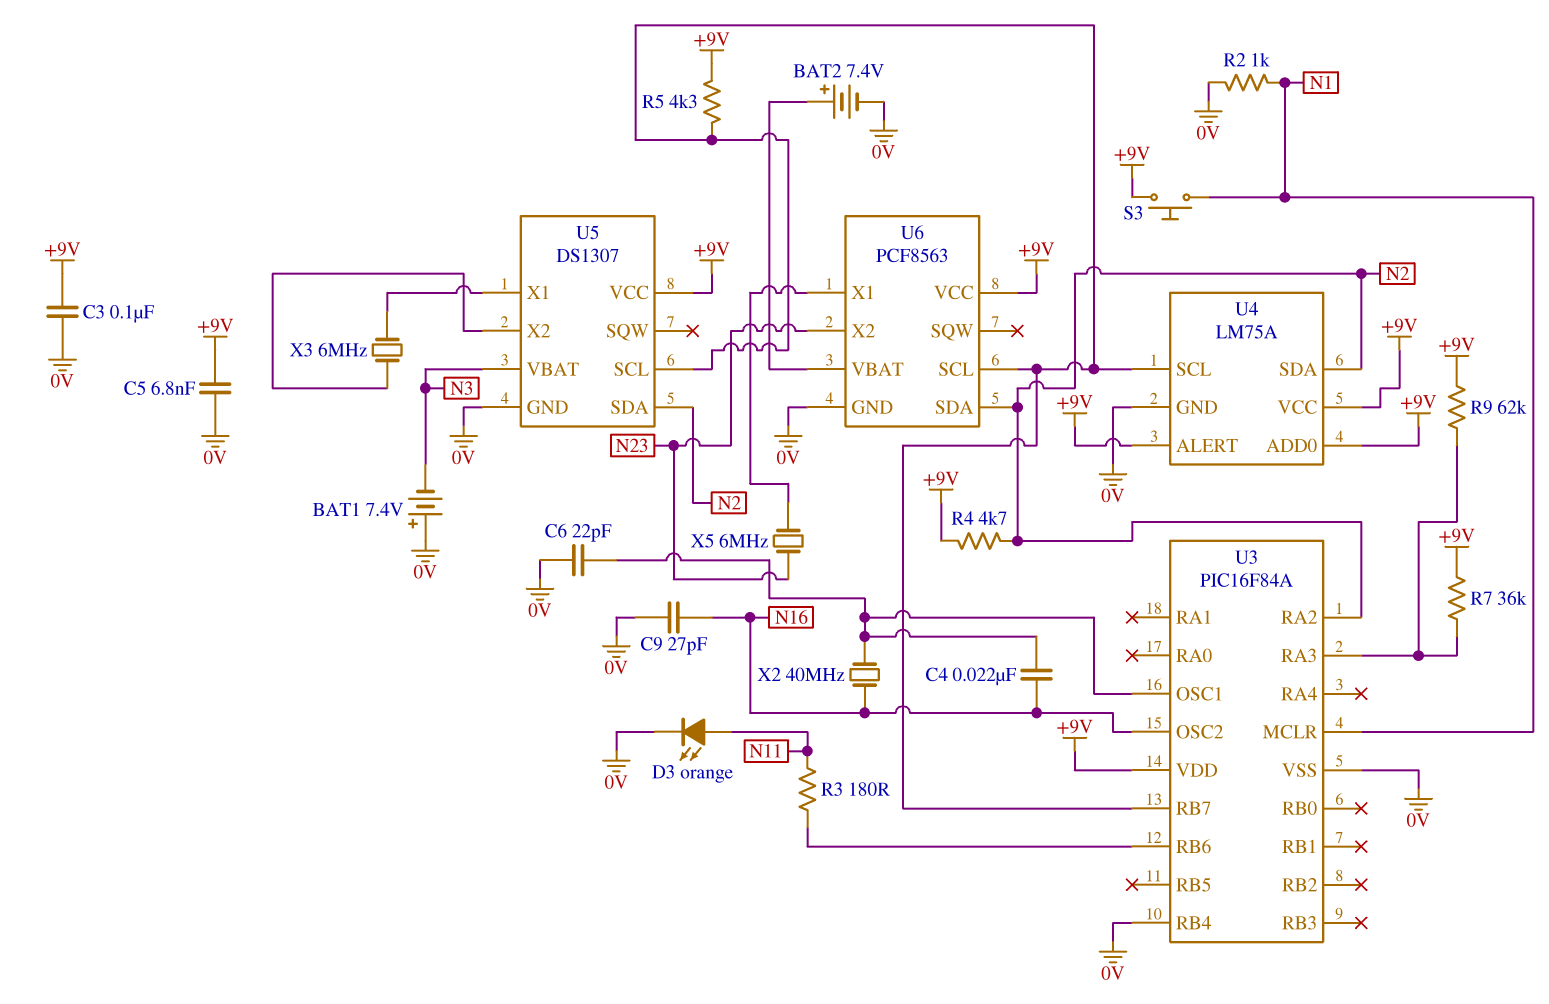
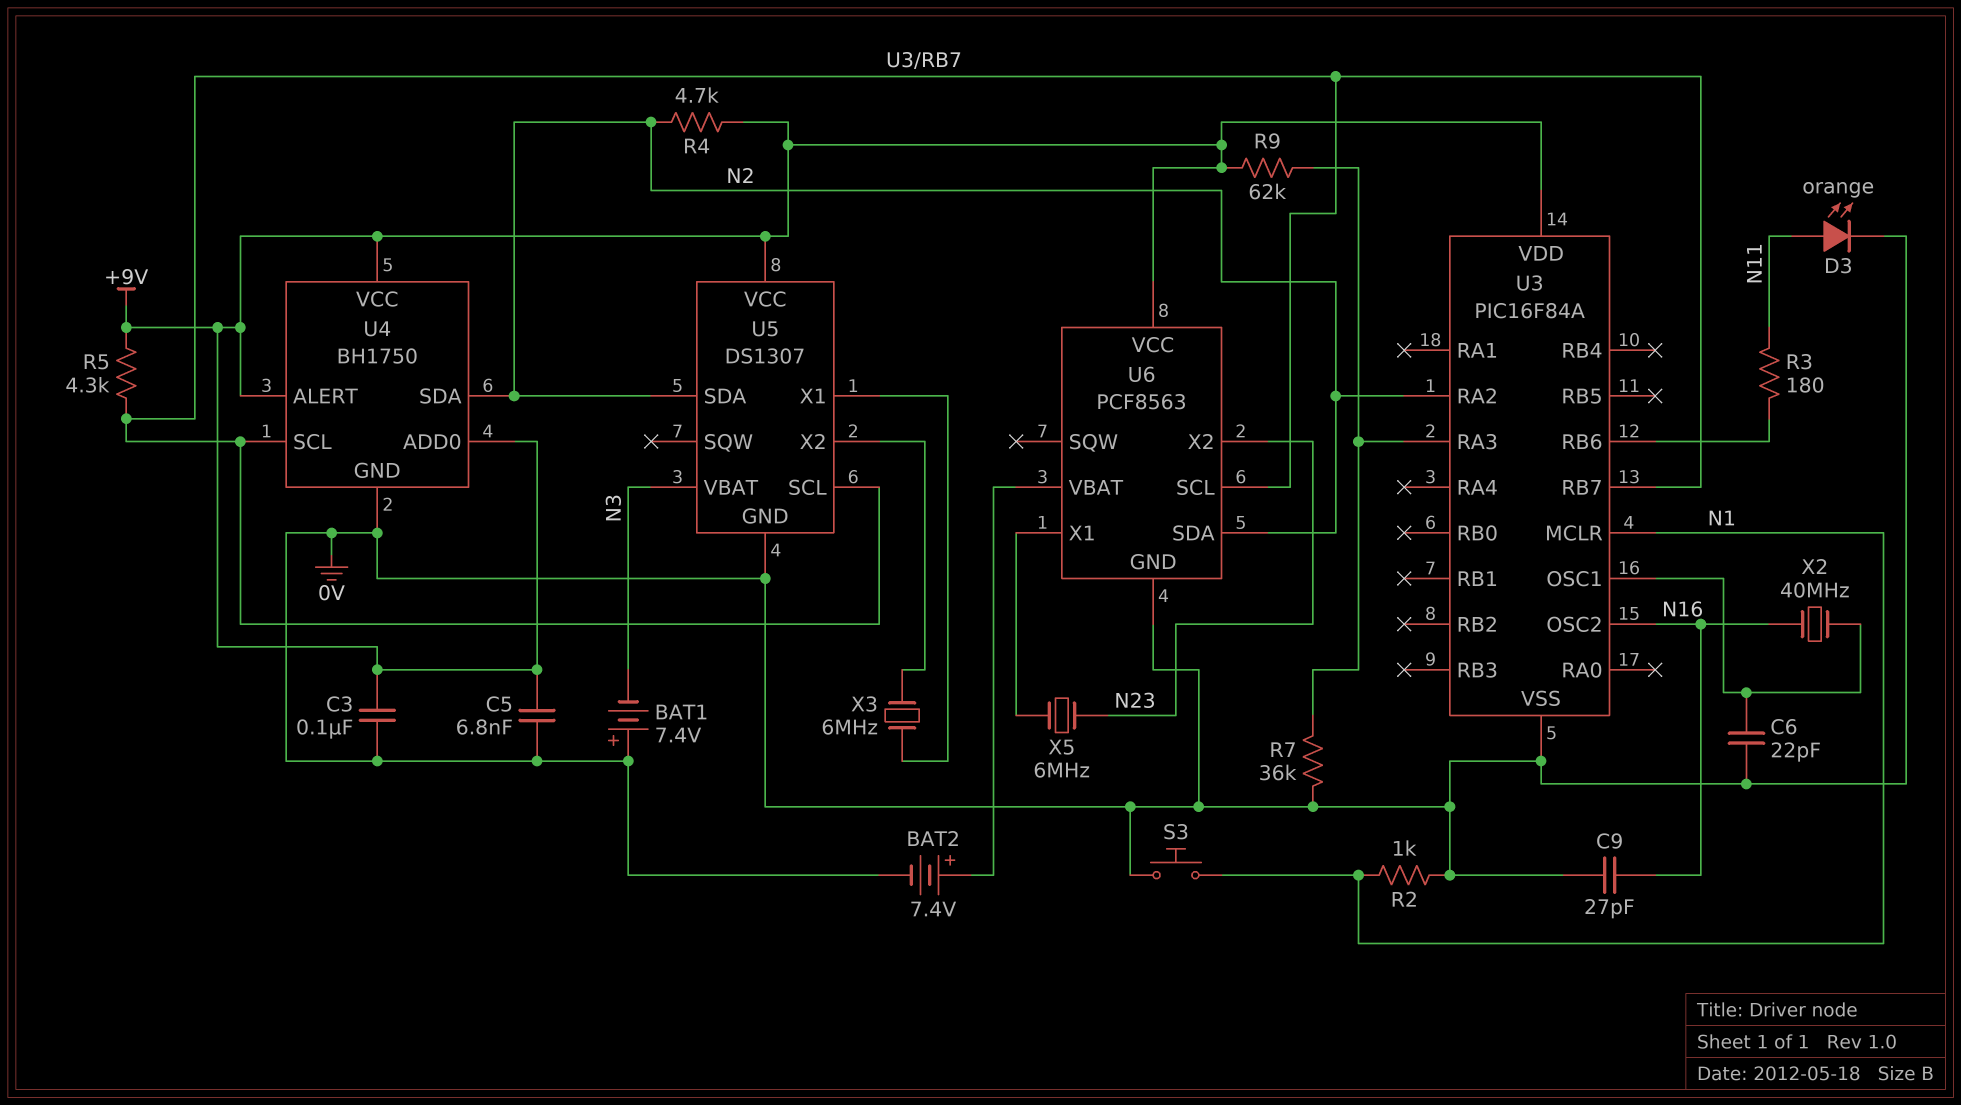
C4: 22nF (N16, U3/OSC1) -> none
R7: 36k (+9V, U3/RA3) -> 36k (0V, U3/RA3)
S3: button (+9V, N1) -> button (0V, N1)
U3 pin RB4: 0V -> none
U4: LM75A -> BH1750

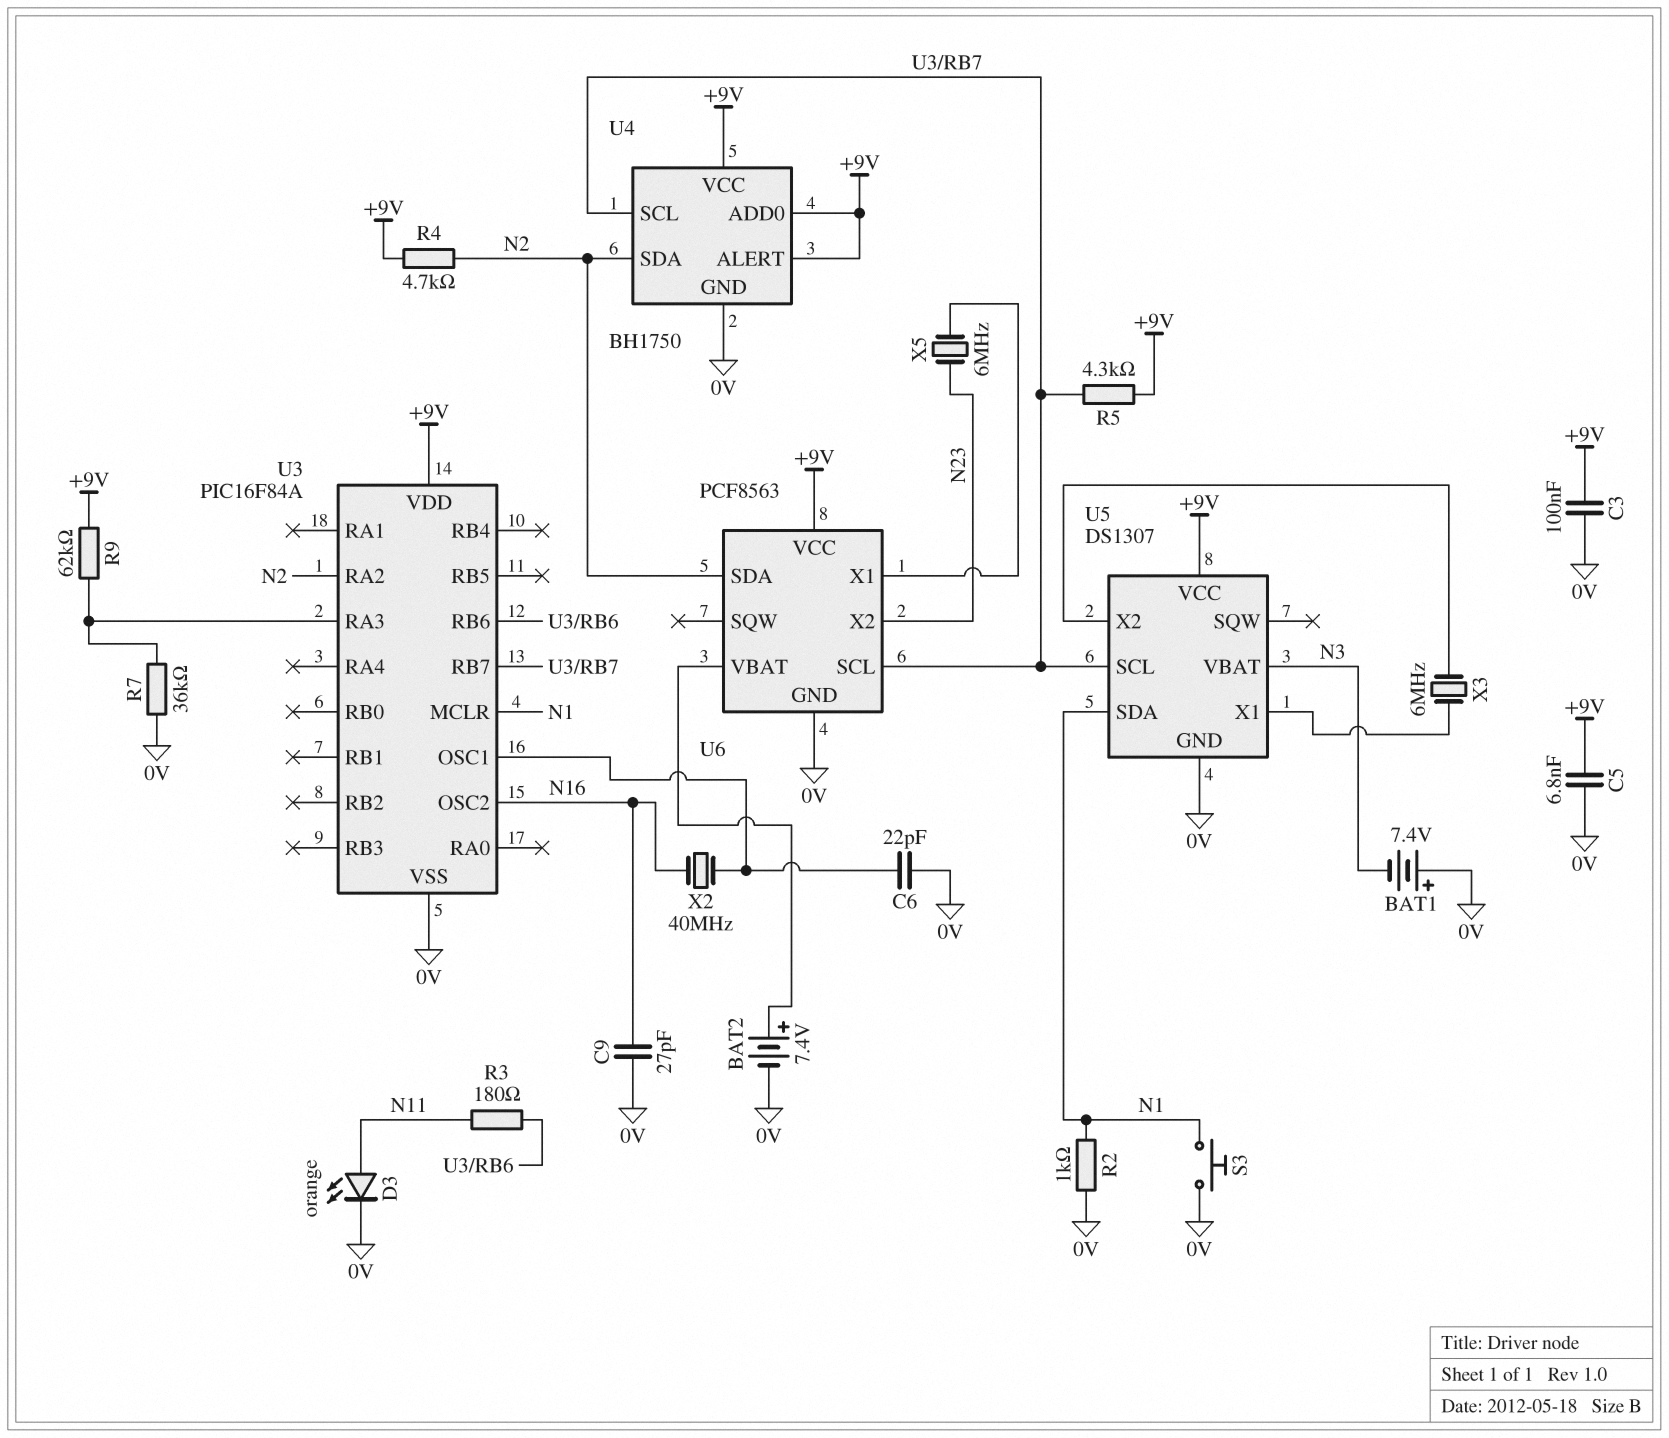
U5 pin SDA: N2 -> N1

